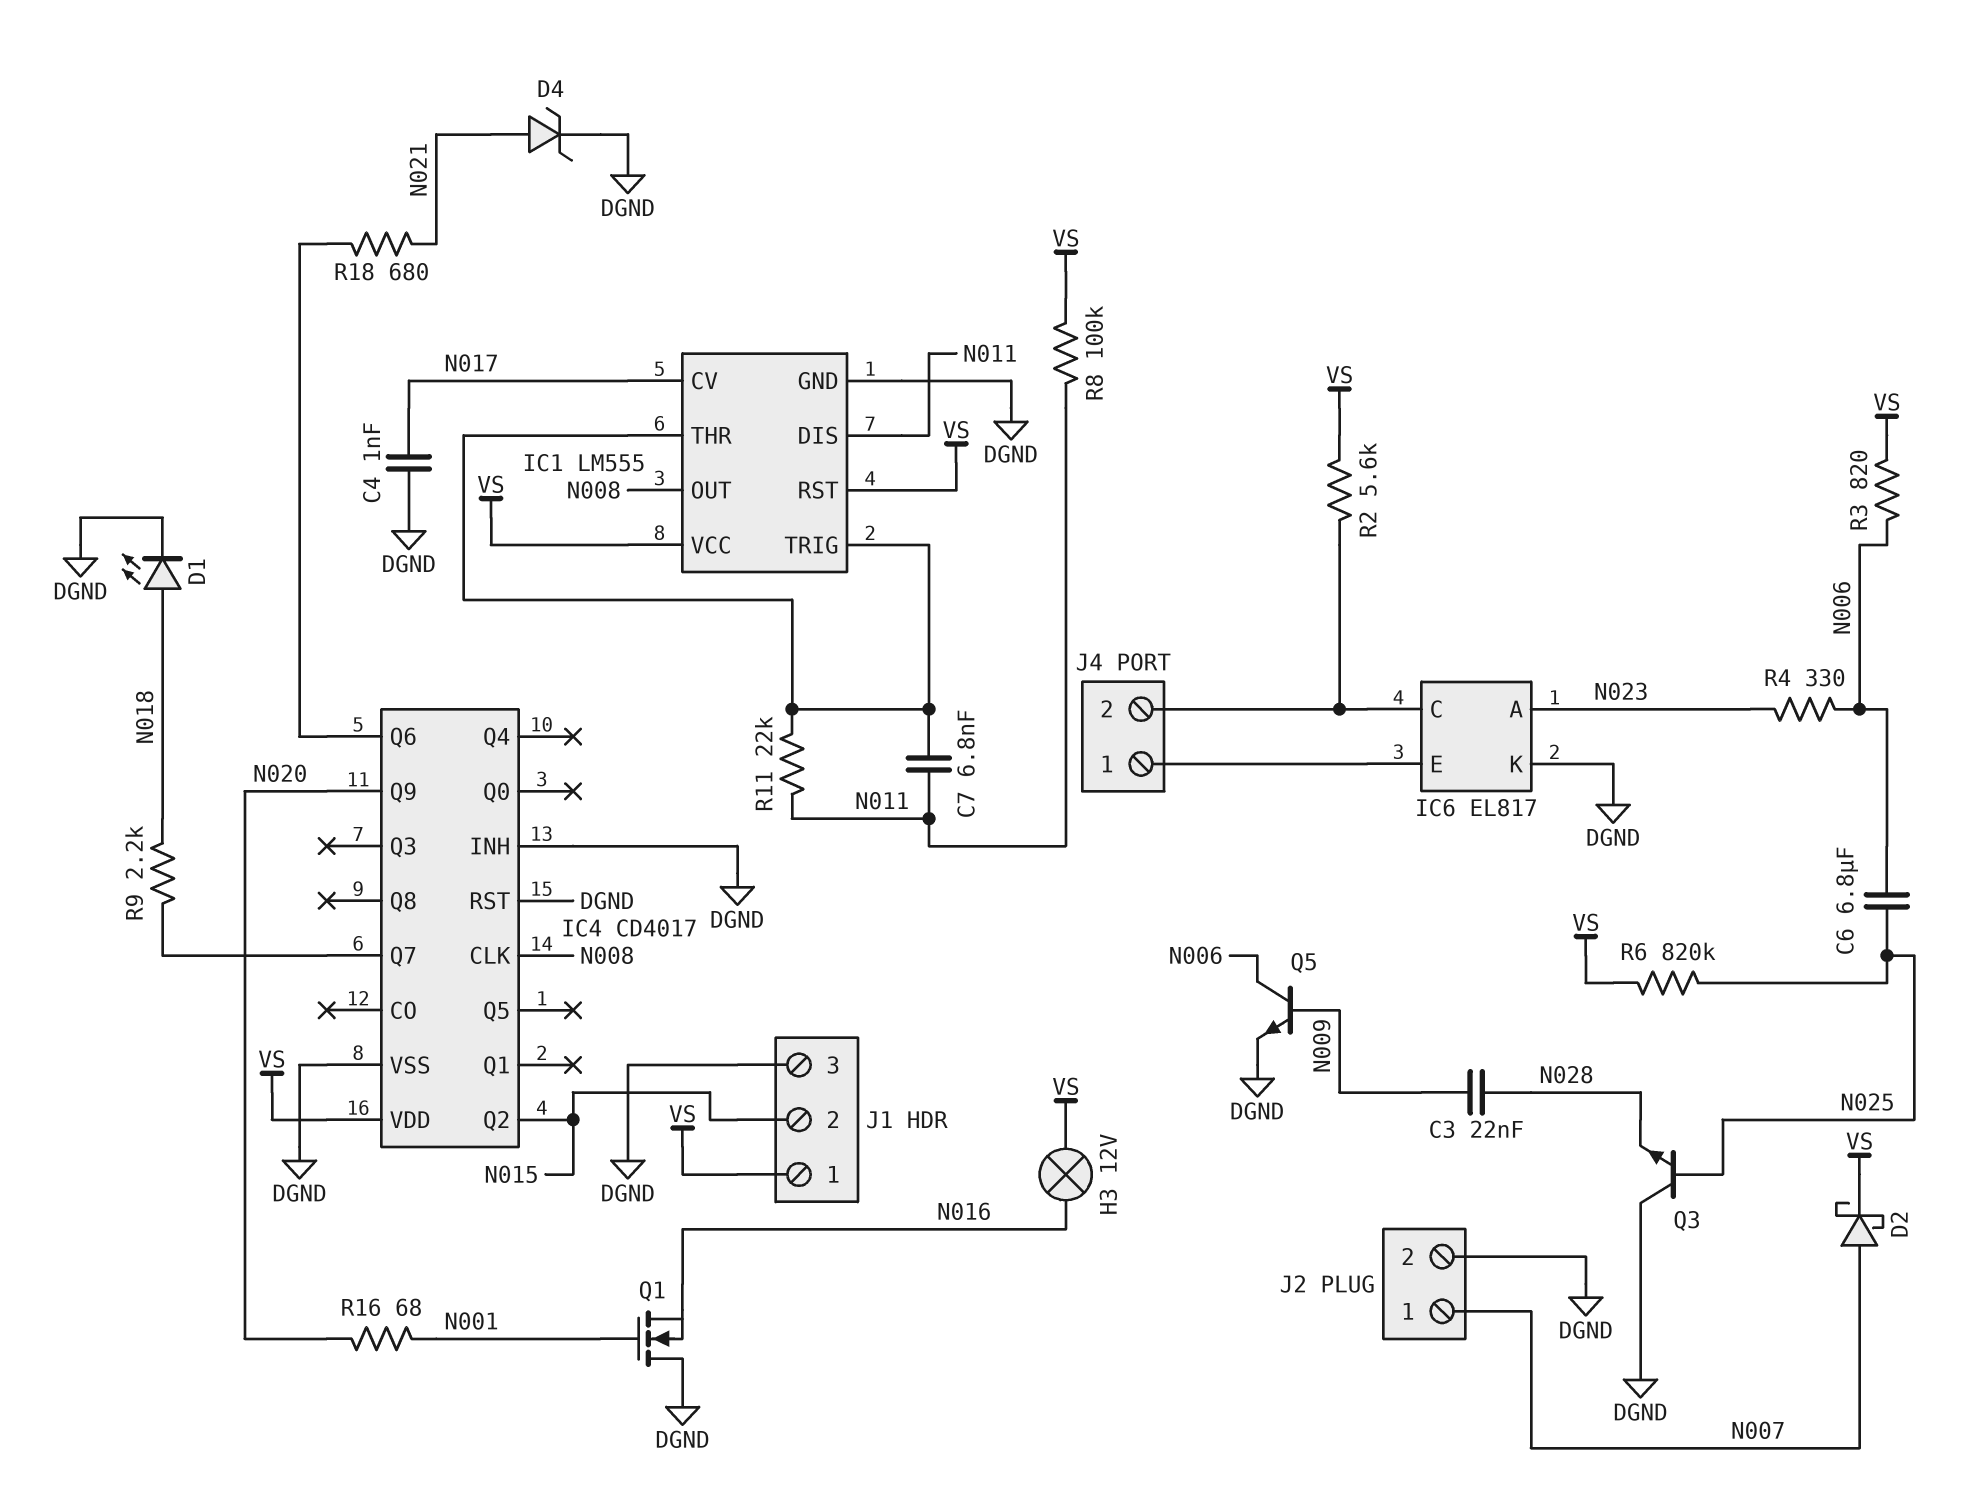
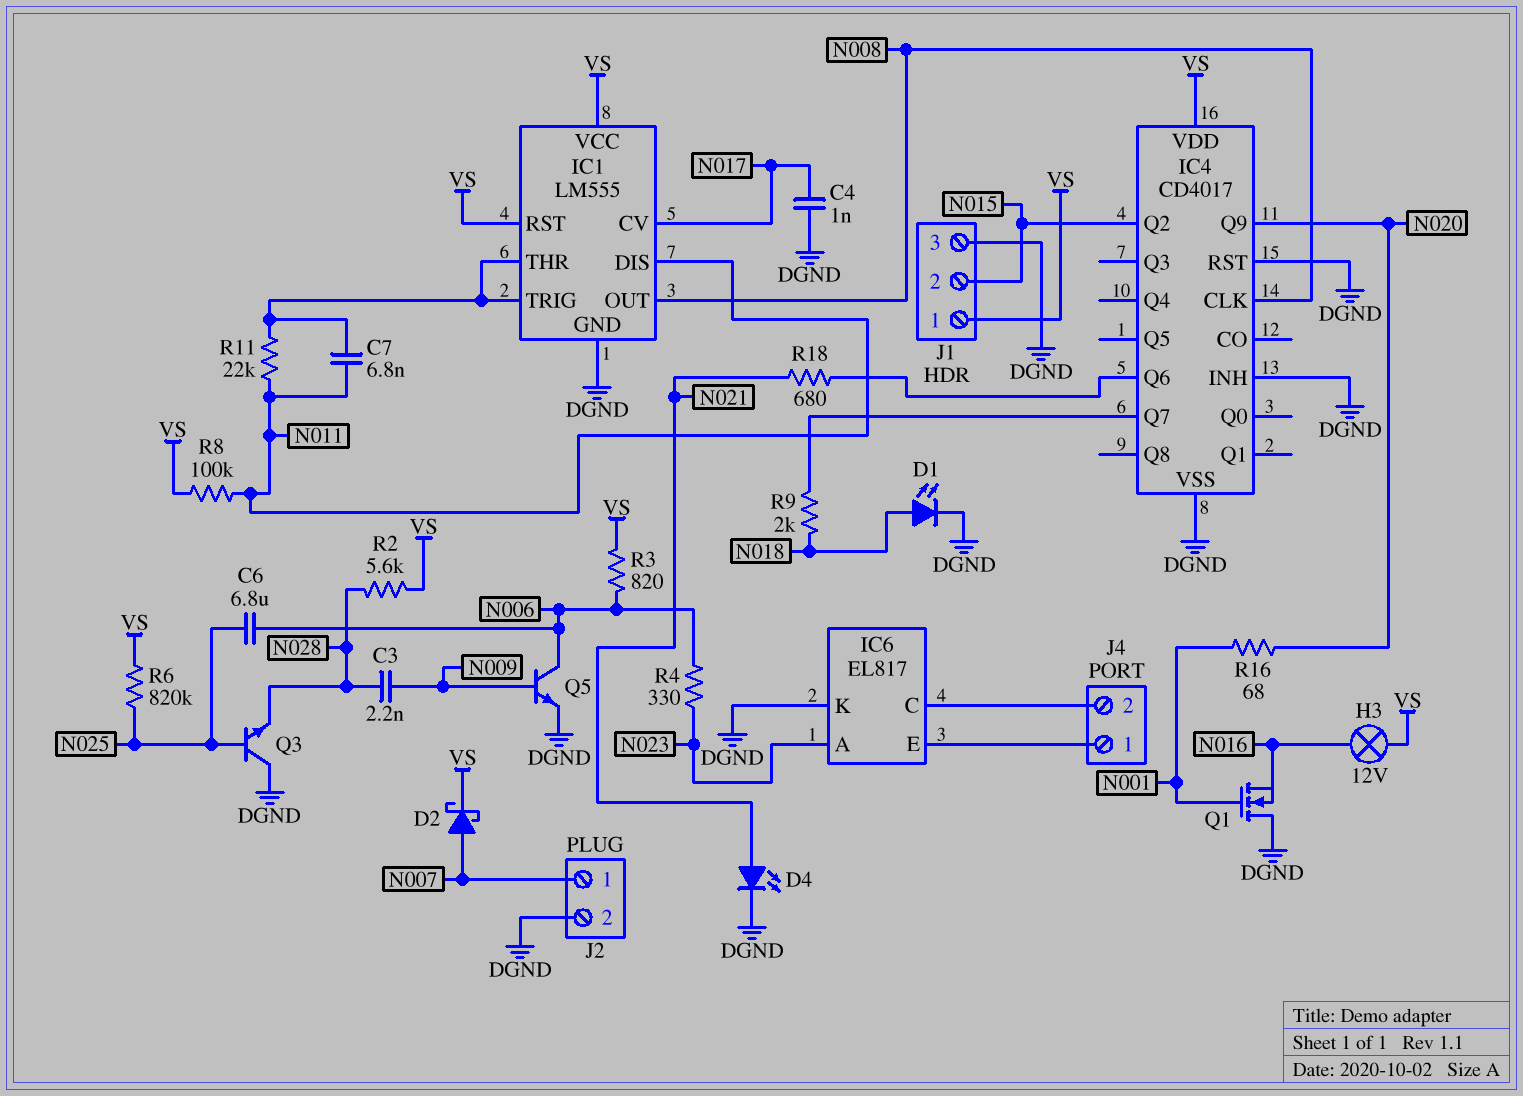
C3: 22nF (N009, N028) -> 2.2nF (N009, N028)
D4: zener (A N021, K DGND) -> LED (A N021, K DGND)
R2: 5.6k (IC6/C, VS) -> 5.6k (N028, VS)
R9: 2.2k (IC4/Q7, N018) -> 2k (IC4/Q7, N018)

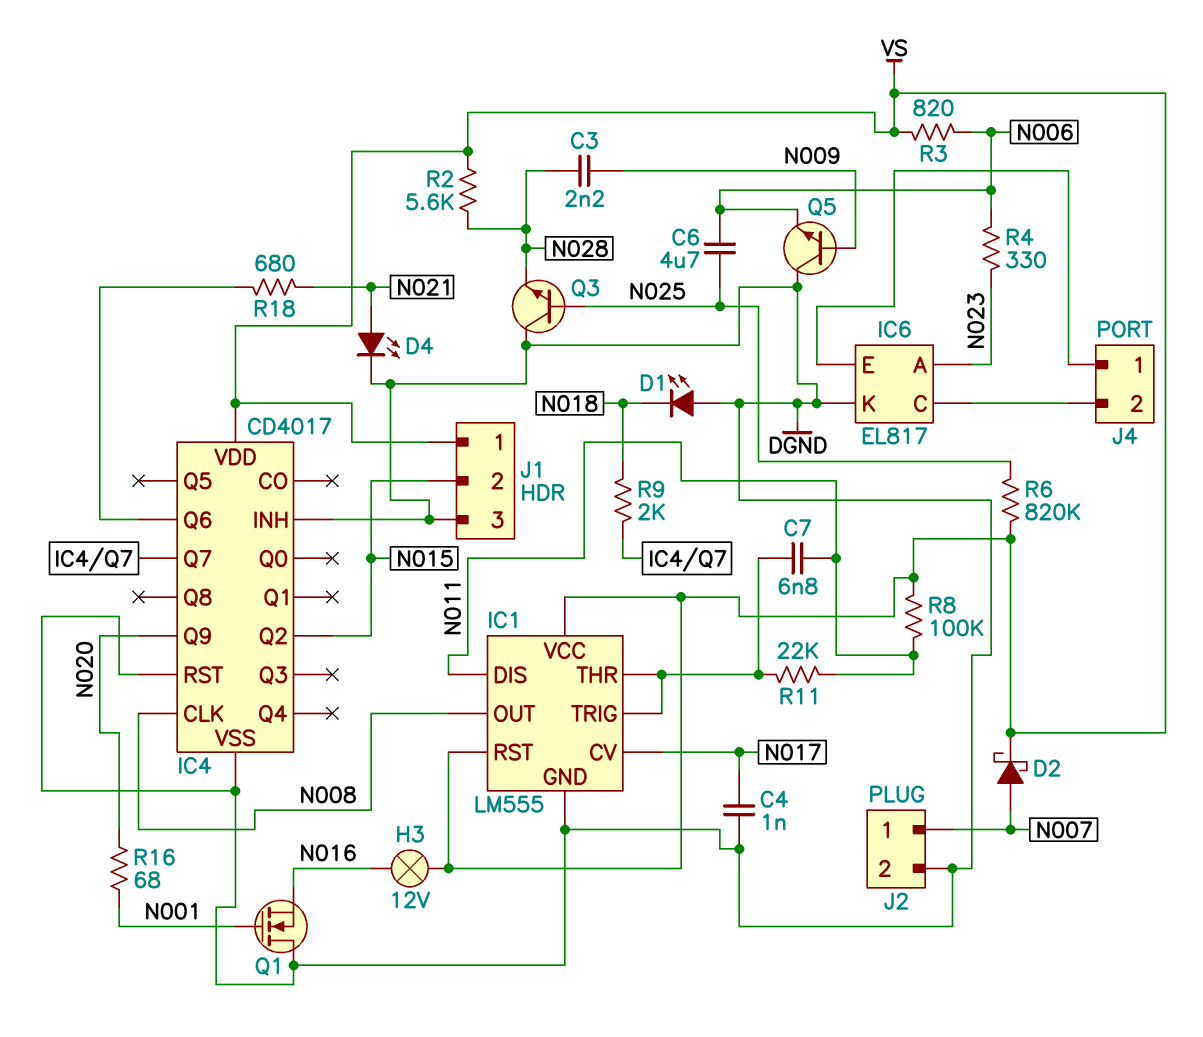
C6: 6.8uF (N006, N025) -> 4.7uF (N006, N025)
D1: LED (A N018, K DGND) -> LED (A DGND, K N018)
Q5: NPN (B N009, C N006, E DGND) -> NPN (B N009, C DGND, E N006)

